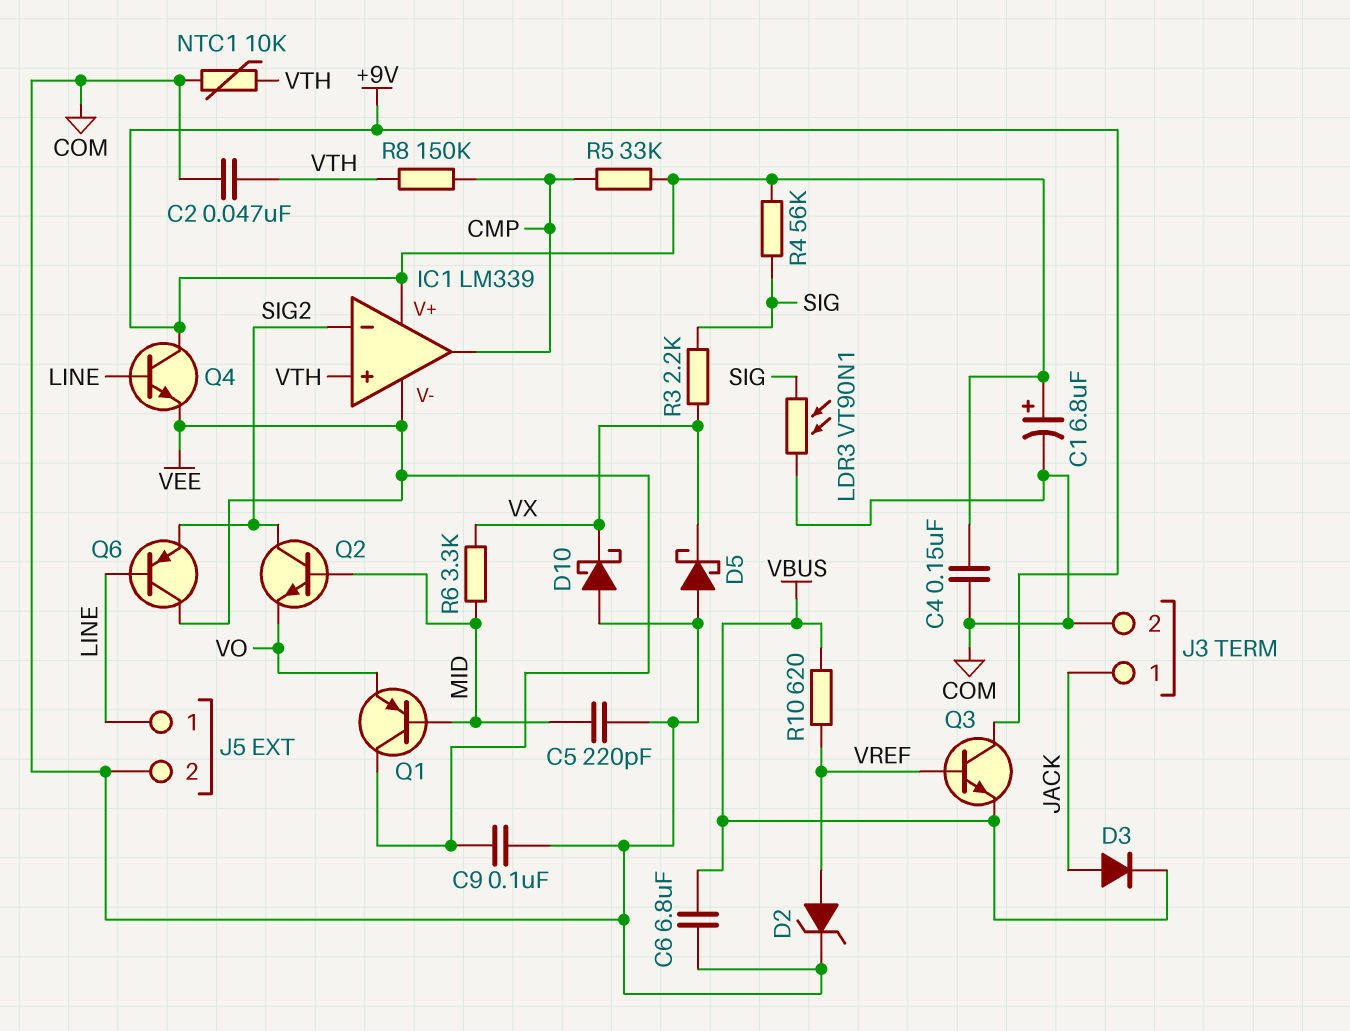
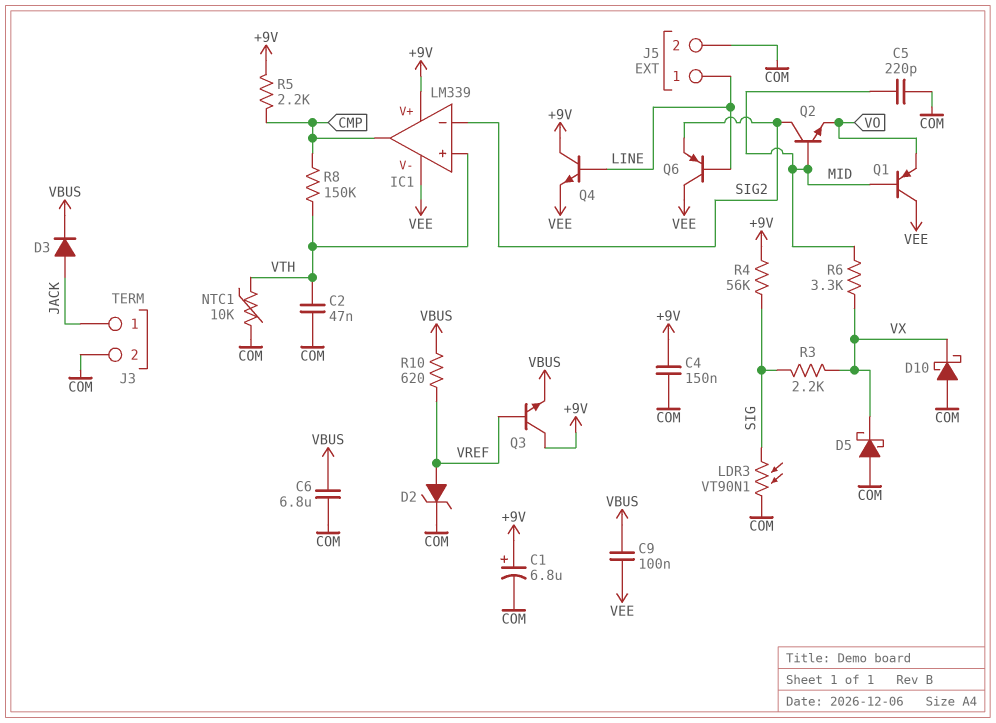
C9: 100nF (COM, VEE) -> 100nF (VBUS, VEE)
R5: 33k (+9V, CMP) -> 2.2k (+9V, CMP)

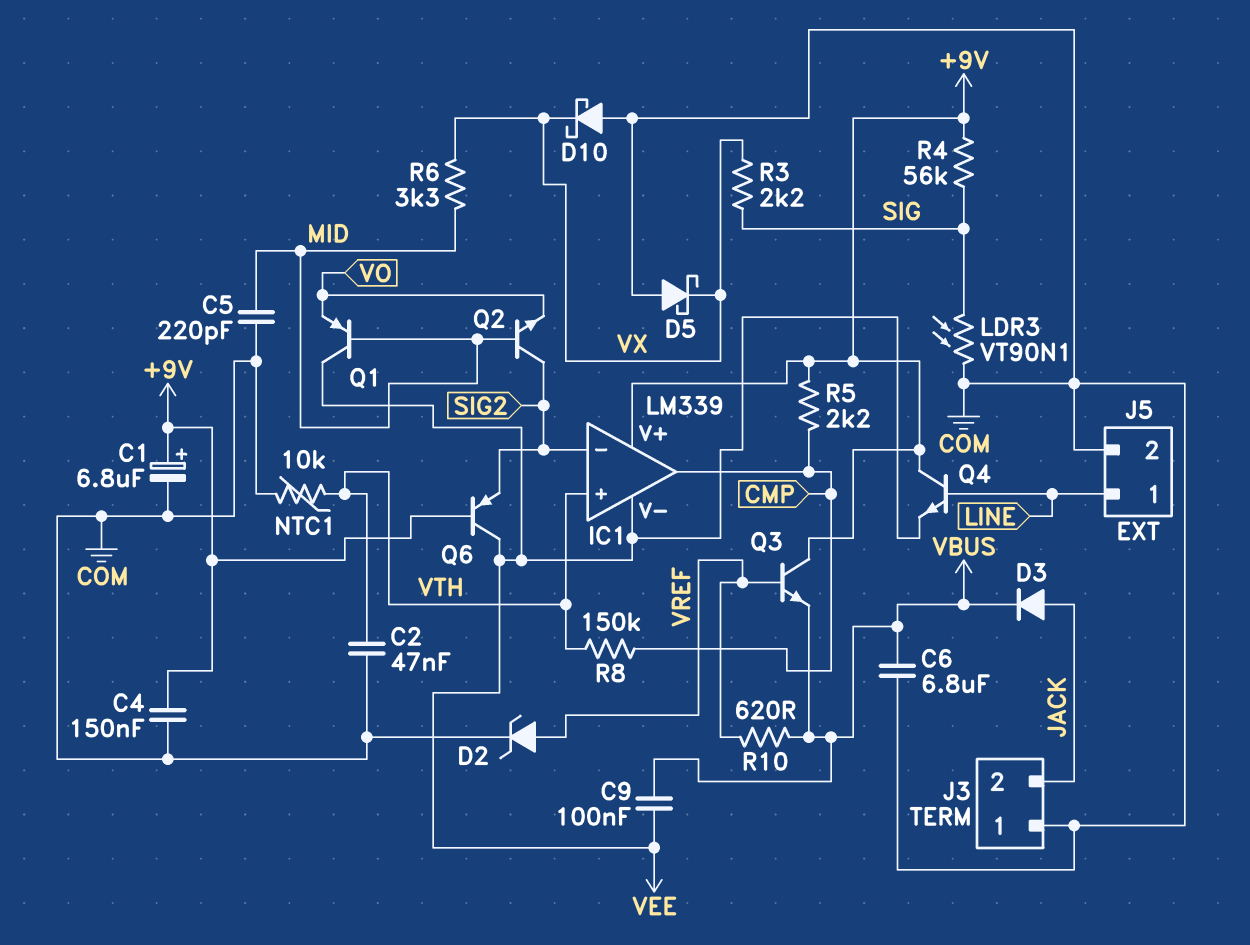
J3 pin 1: JACK -> COM
J3 pin 2: COM -> JACK
Q6: PNP (B LINE, C VEE, E SIG2) -> PNP (B +9V, C VEE, E SIG2)

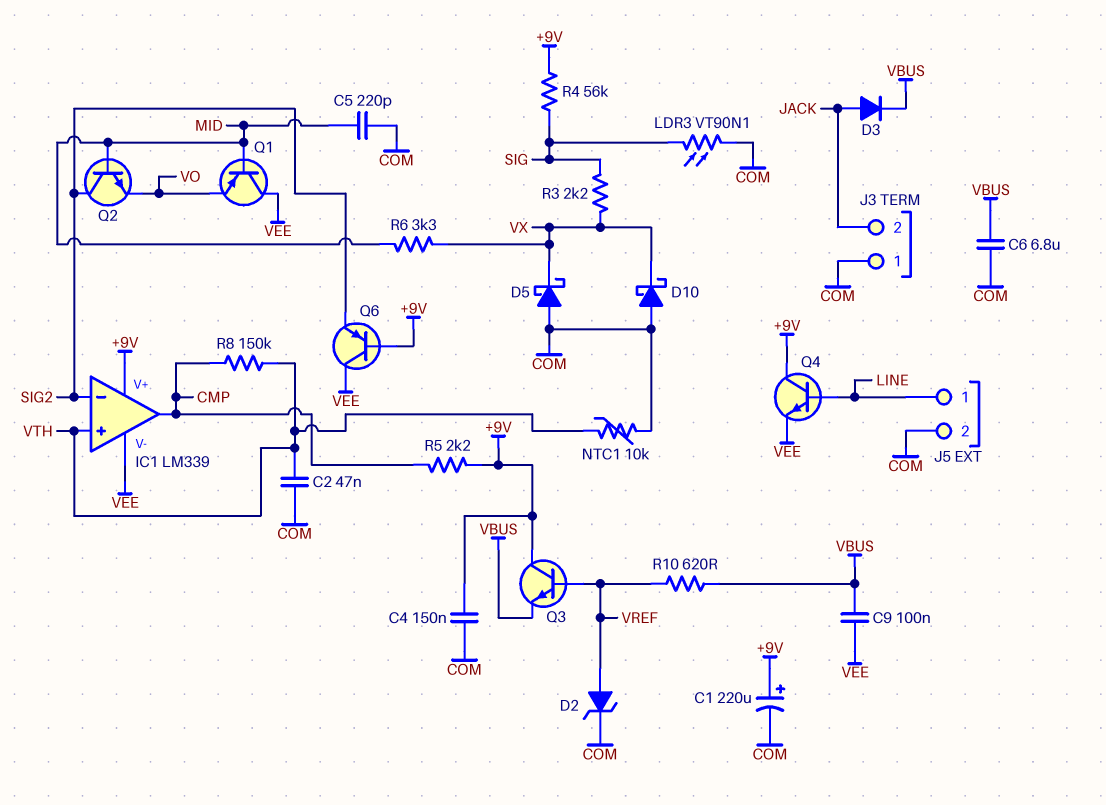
C1: 6.8uF (plus +9V, minus COM) -> 220uF (plus +9V, minus COM)

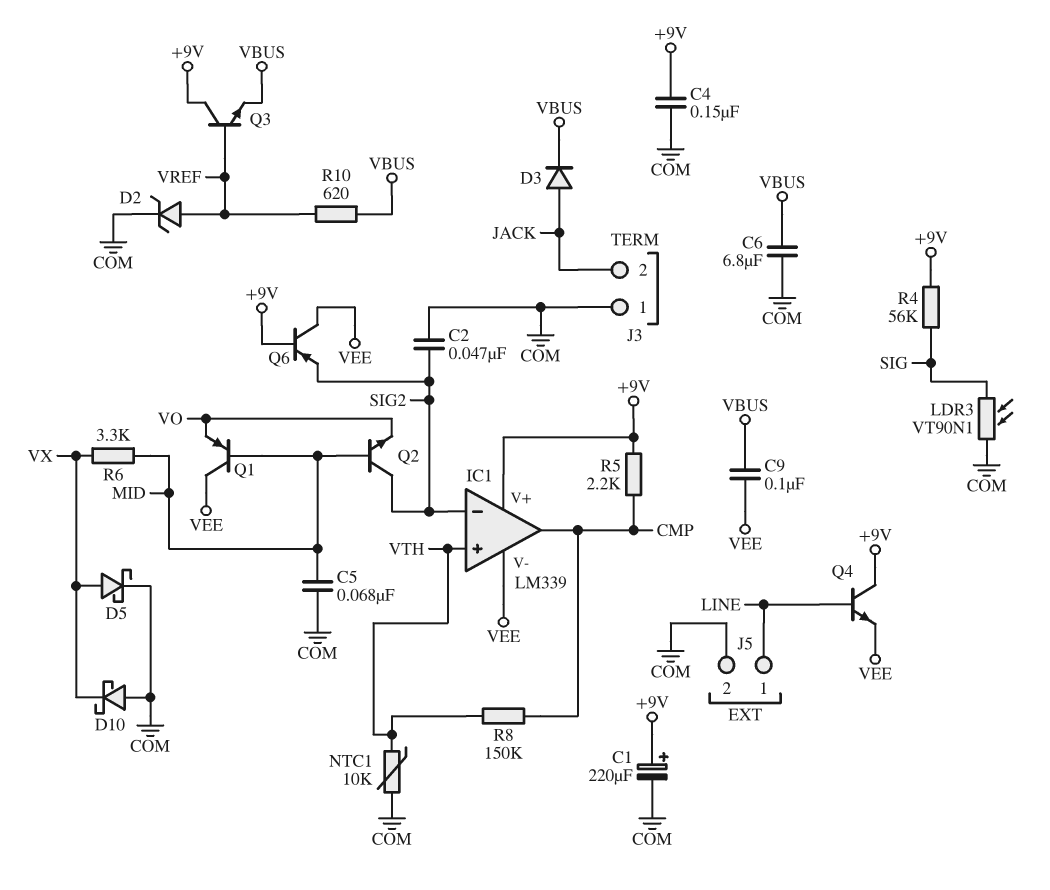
C2: 47nF (COM, VTH) -> 47nF (COM, SIG2)
C5: 220pF (COM, MID) -> 68nF (COM, MID)
D5: schottky (A COM, K VX) -> schottky (A VX, K COM)
R3: 2.2k (SIG, VX) -> none

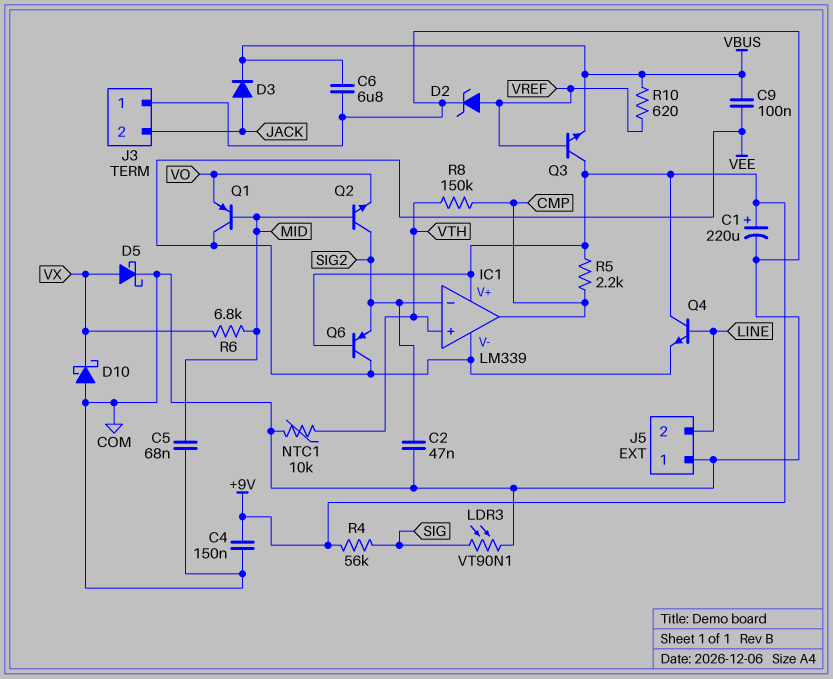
J5 pin 1: LINE -> COM
J5 pin 2: COM -> LINE
R6: 3.3k (MID, VX) -> 6.8k (MID, VX)

